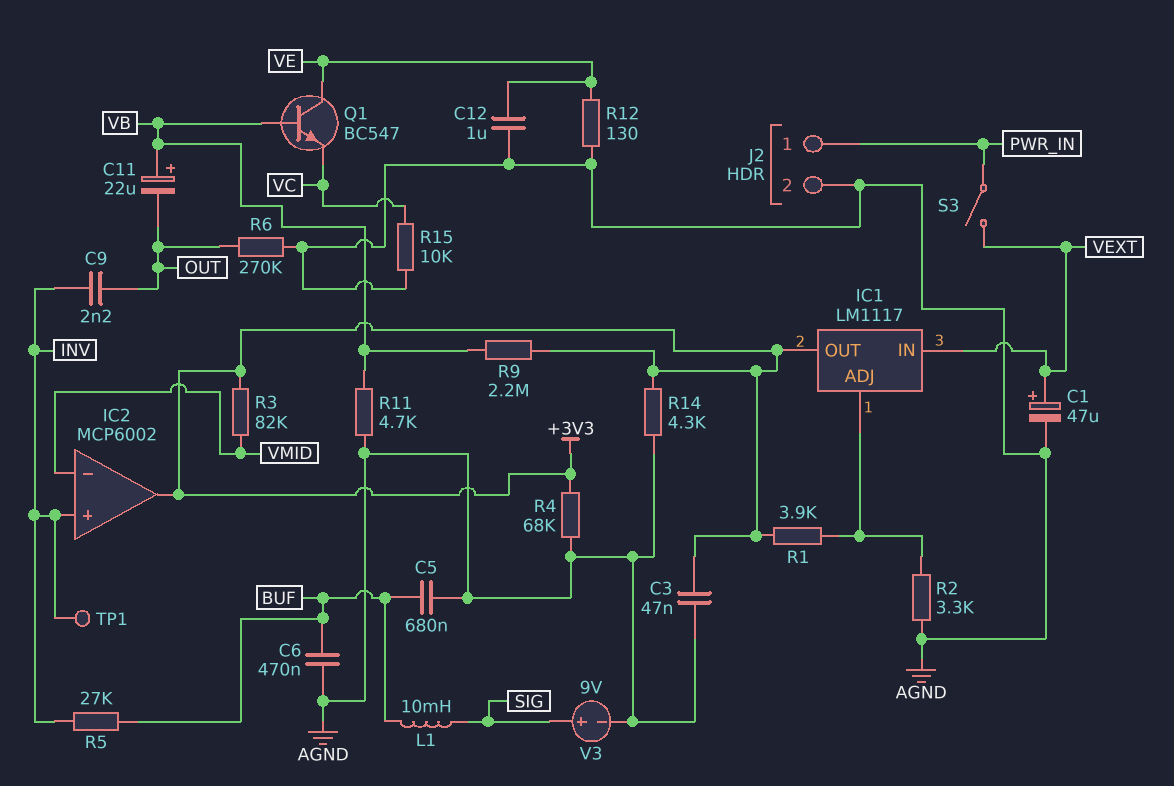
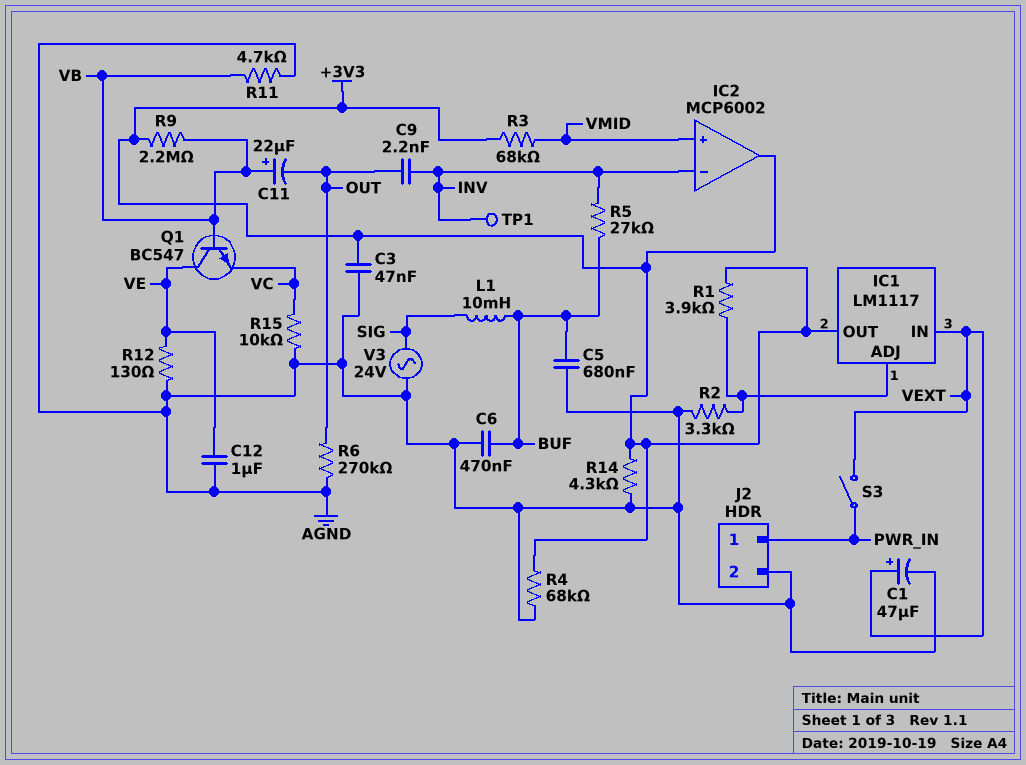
IC2 pin in+: INV -> VMID
IC2 pin in-: VMID -> INV
R3: 82k (+3V3, VMID) -> 68k (+3V3, VMID)
V3: 9V (plus SIG, minus AGND) -> AC 24V (AGND, SIG)

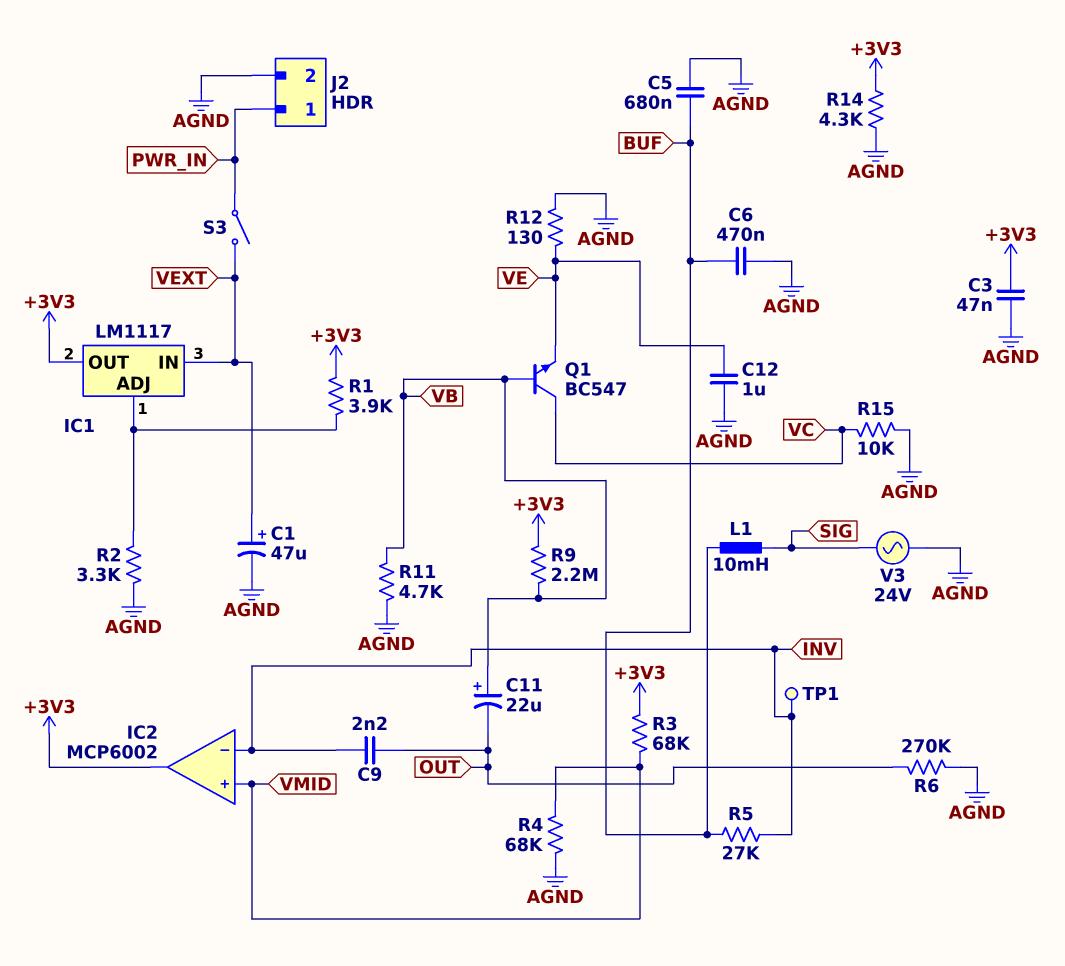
Q1: NPN BC547 (B VB, C VE, E VC) -> NPN BC547 (B VB, C VC, E VE)
R4: 68k (+3V3, AGND) -> 68k (AGND, VMID)

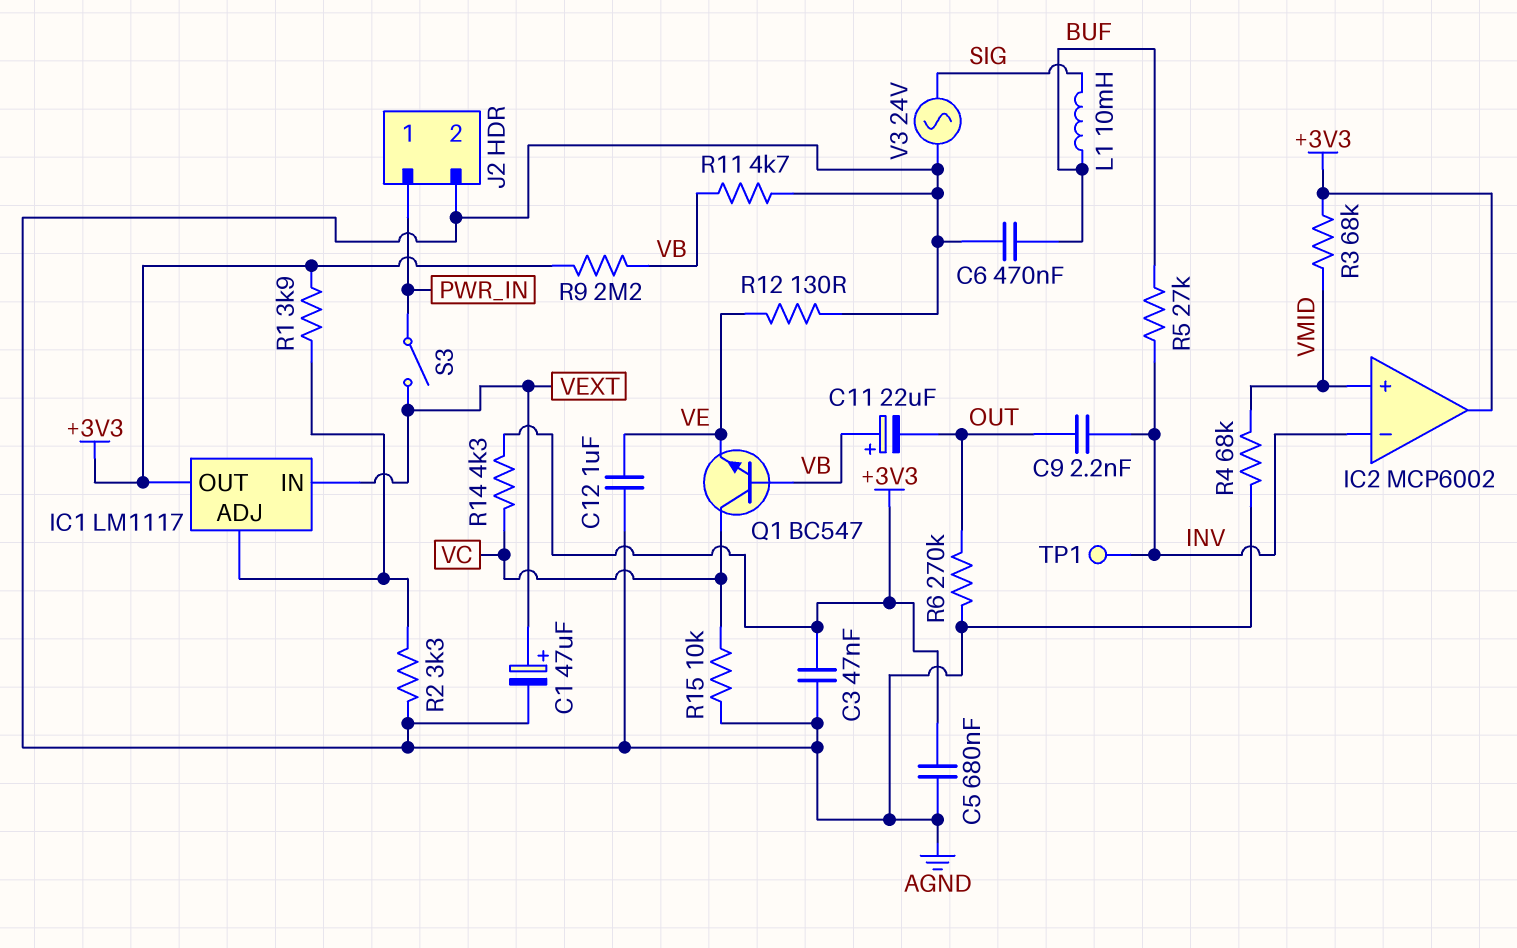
C5: 680nF (AGND, BUF) -> 680nF (+3V3, AGND)
R14: 4.3k (+3V3, AGND) -> 4.3k (+3V3, VC)

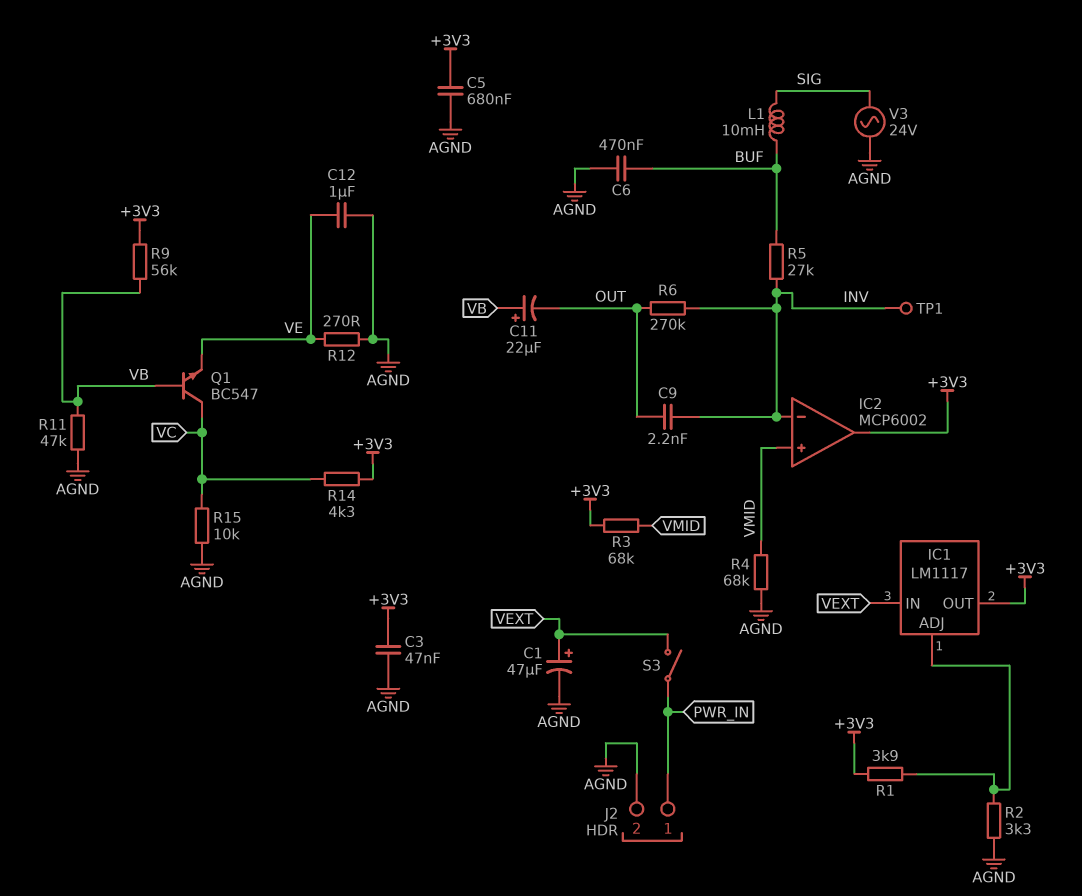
R6: 270k (AGND, OUT) -> 270k (INV, OUT)
R9: 2.2M (+3V3, VB) -> 56k (+3V3, VB)
R11: 4.7k (AGND, VB) -> 47k (AGND, VB)
R12: 130 (AGND, VE) -> 270 (AGND, VE)

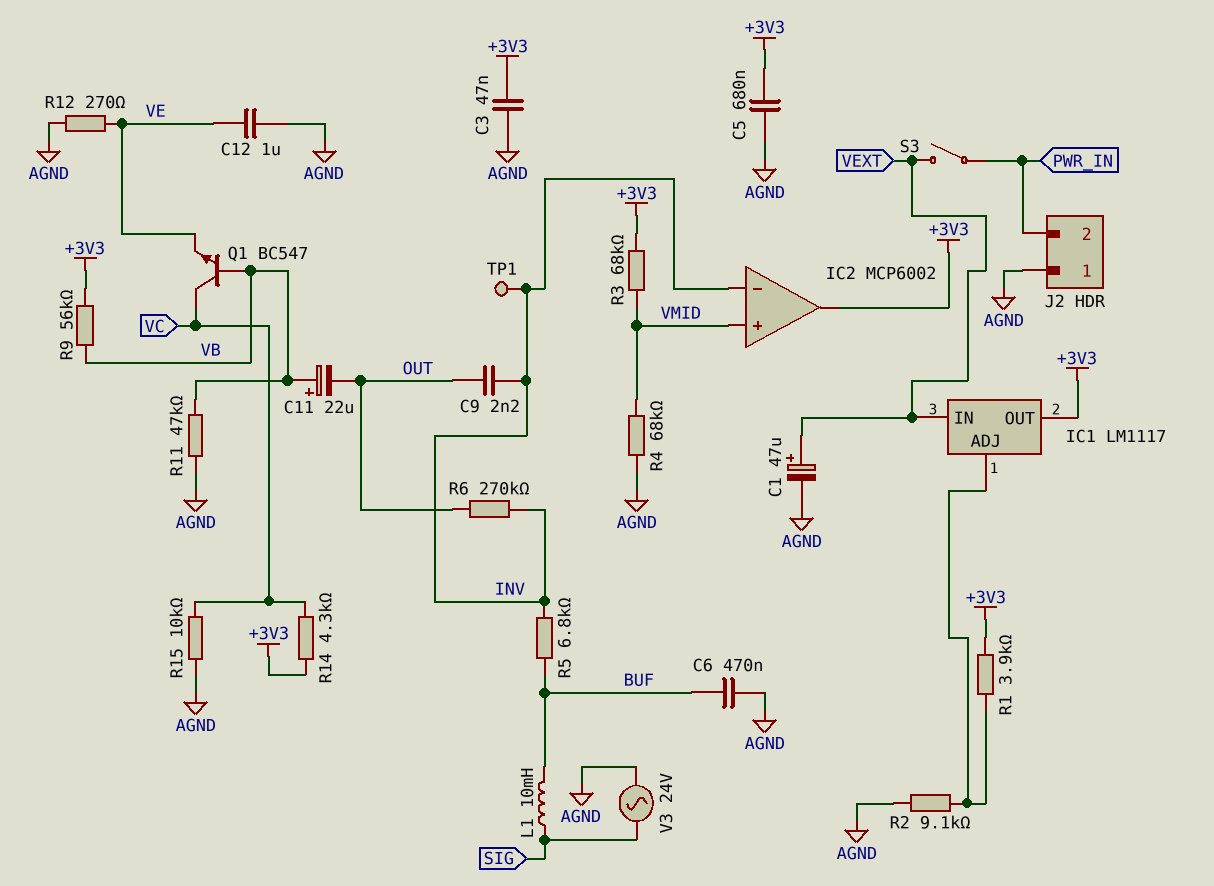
J2 pin 1: PWR_IN -> AGND
J2 pin 2: AGND -> PWR_IN
R2: 3.3k (AGND, IC1/ADJ) -> 9.1k (AGND, IC1/ADJ)
R5: 27k (BUF, INV) -> 6.8k (BUF, INV)

